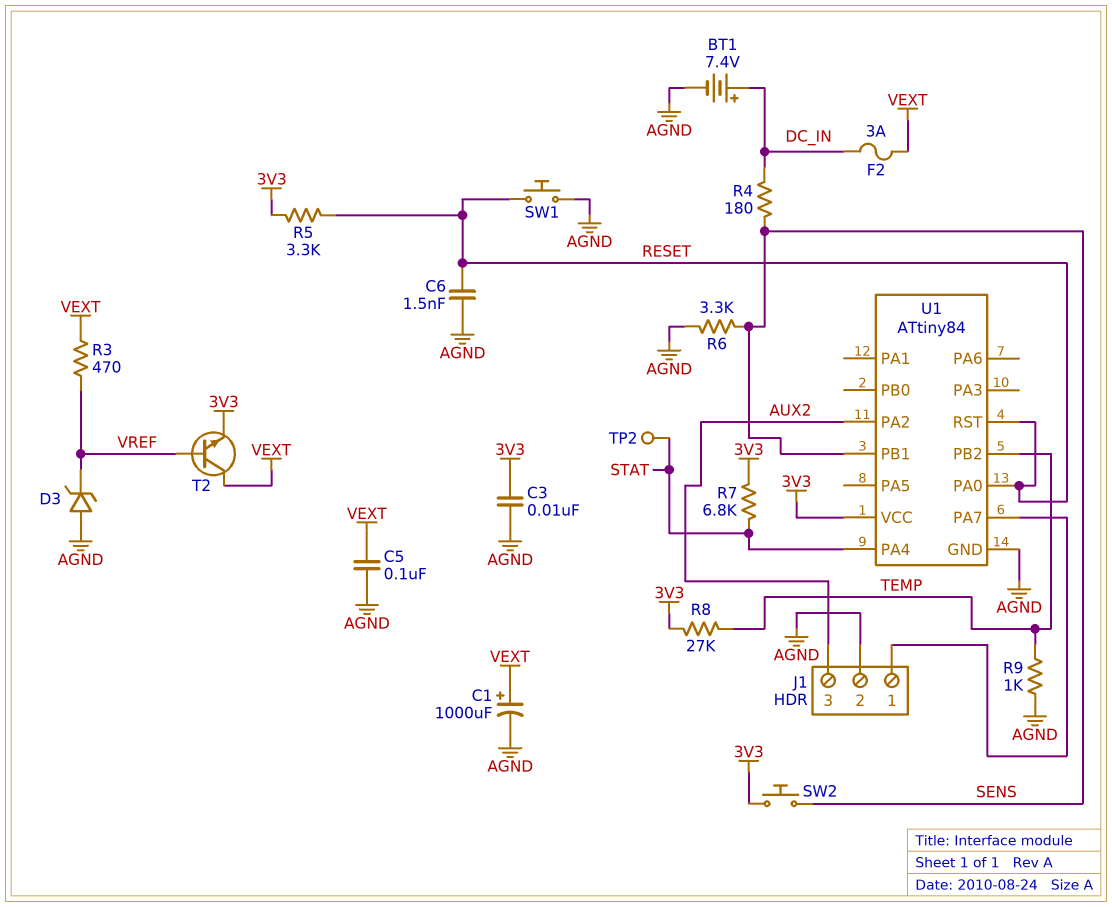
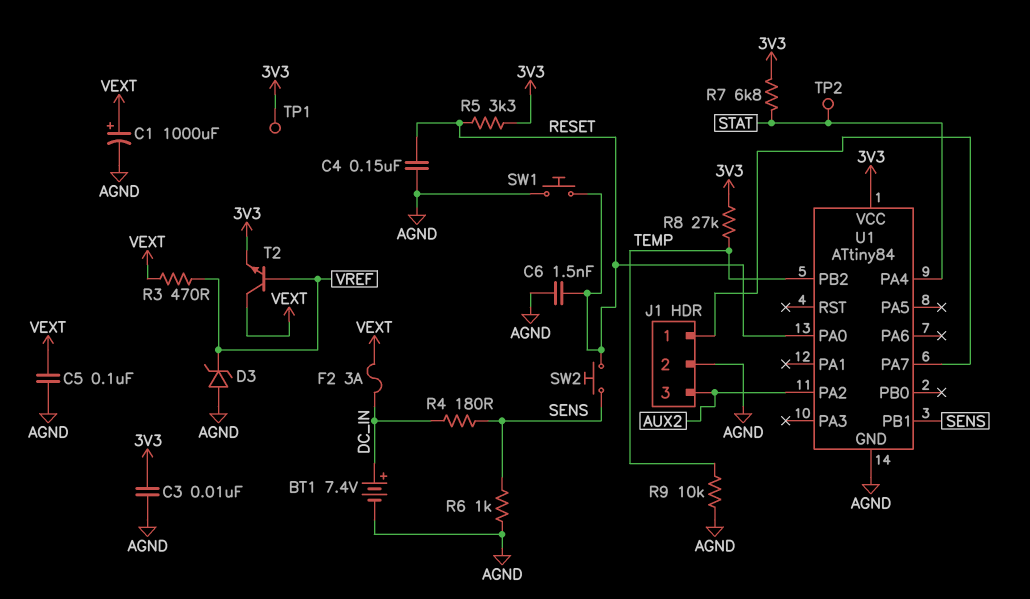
C4: none -> 150nF (AGND, RESET)
R6: 3.3k (AGND, SENS) -> 1k (AGND, SENS)
R9: 1k (AGND, TEMP) -> 10k (AGND, TEMP)
SW2: button (3V3, SENS) -> button (RESET, SENS)
TP1: none -> test point (3V3)
U1 pin RST: RESET -> none

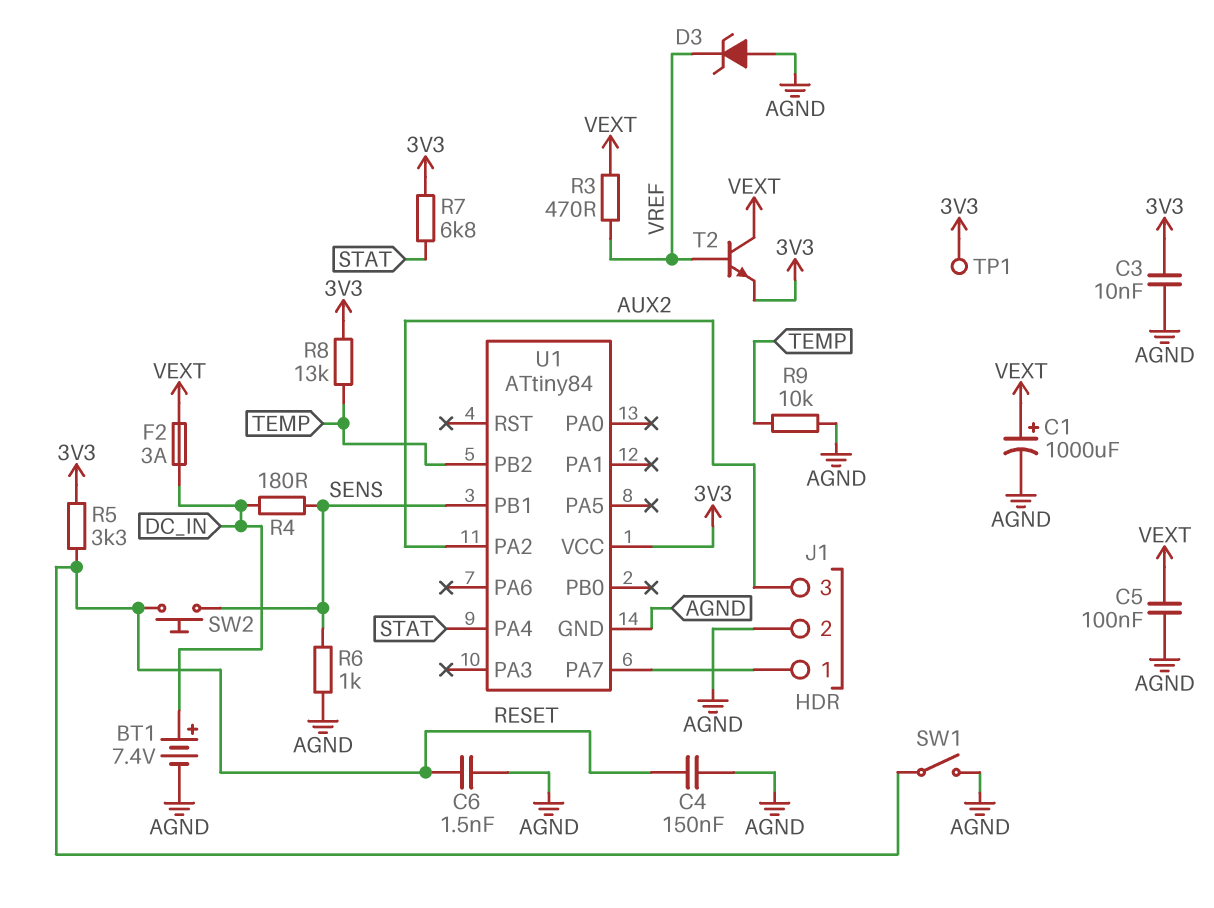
R8: 27k (3V3, TEMP) -> 13k (3V3, TEMP)
SW1: button (AGND, RESET) -> switch (AGND, RESET)
TP2: test point (STAT) -> none
U1 pin PA0: RESET -> none

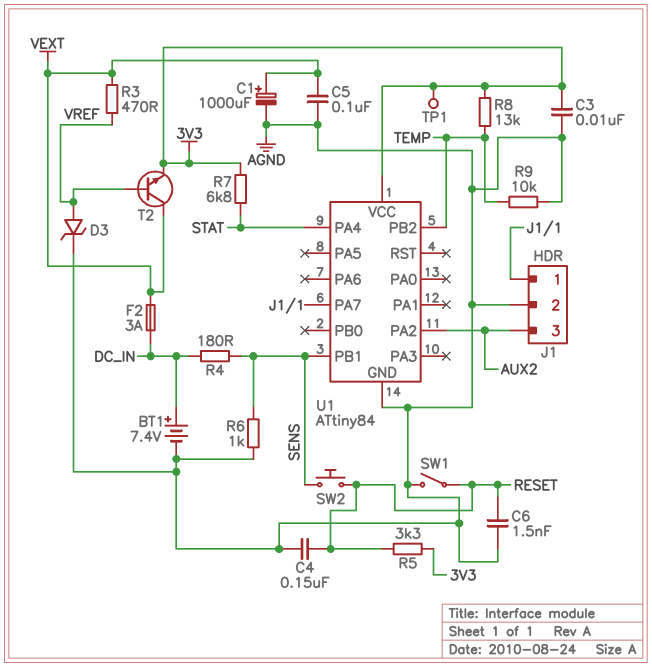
D3: zener (A AGND, K VREF) -> zener (A VREF, K AGND)

